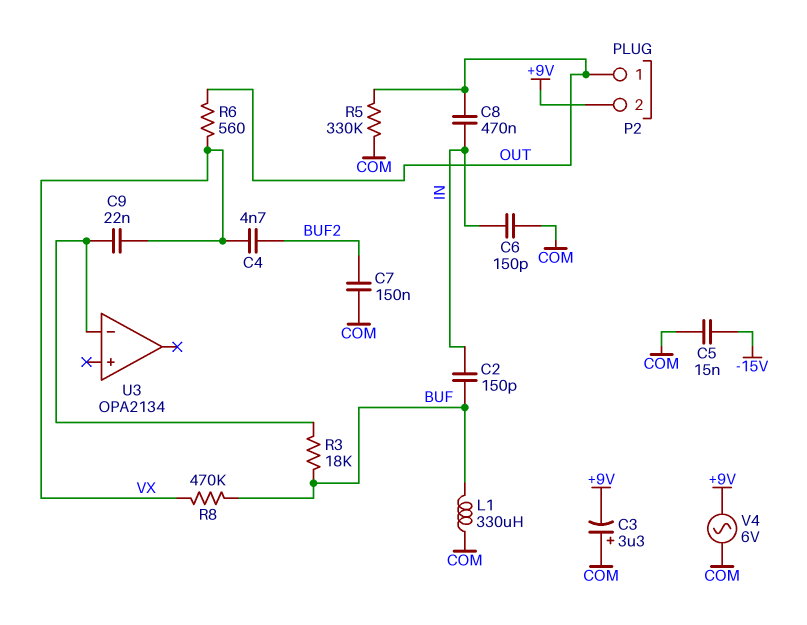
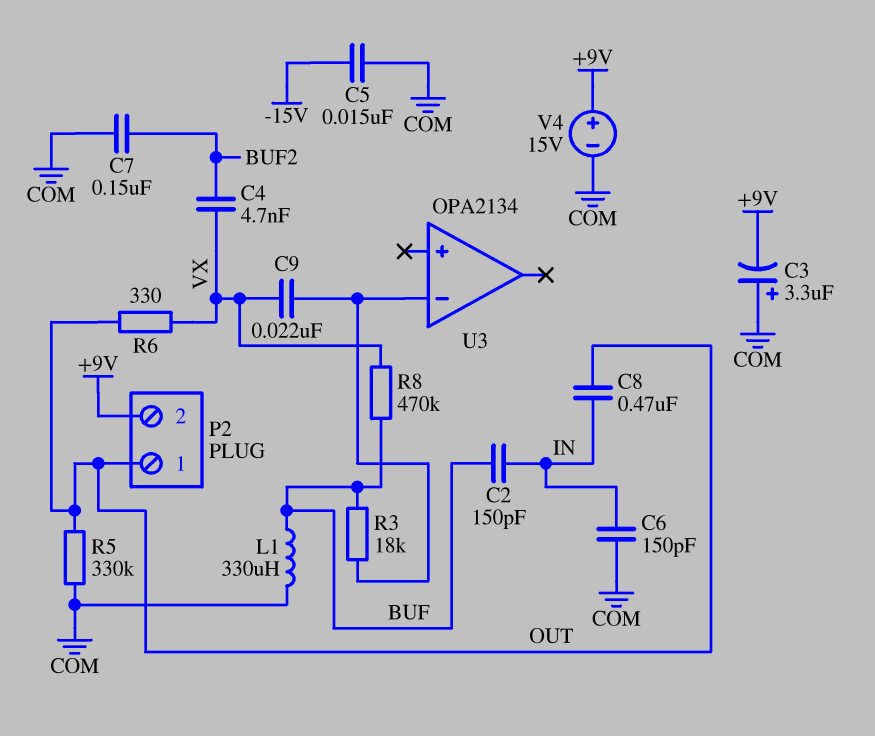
R6: 560 (OUT, VX) -> 330 (OUT, VX)
V4: AC 6V (+9V, COM) -> 15V (plus +9V, minus COM)

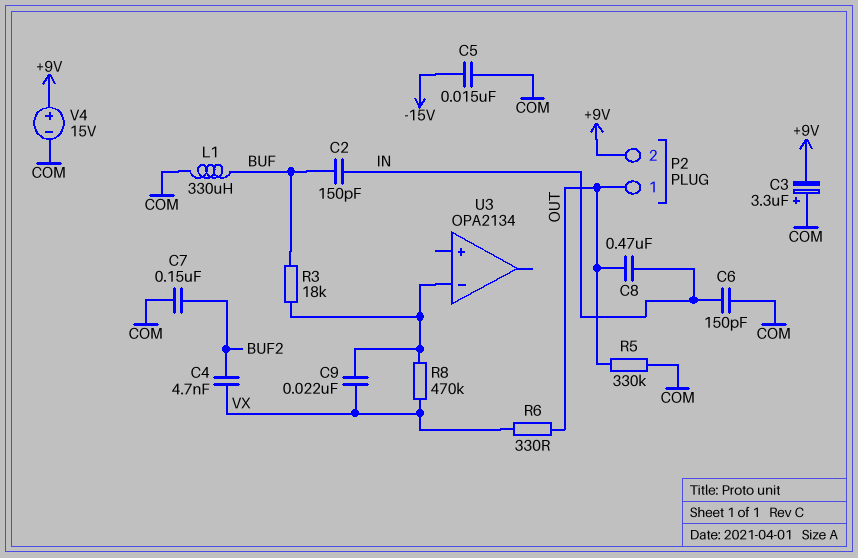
R8: 470k (BUF, VX) -> 470k (U3/in-, VX)

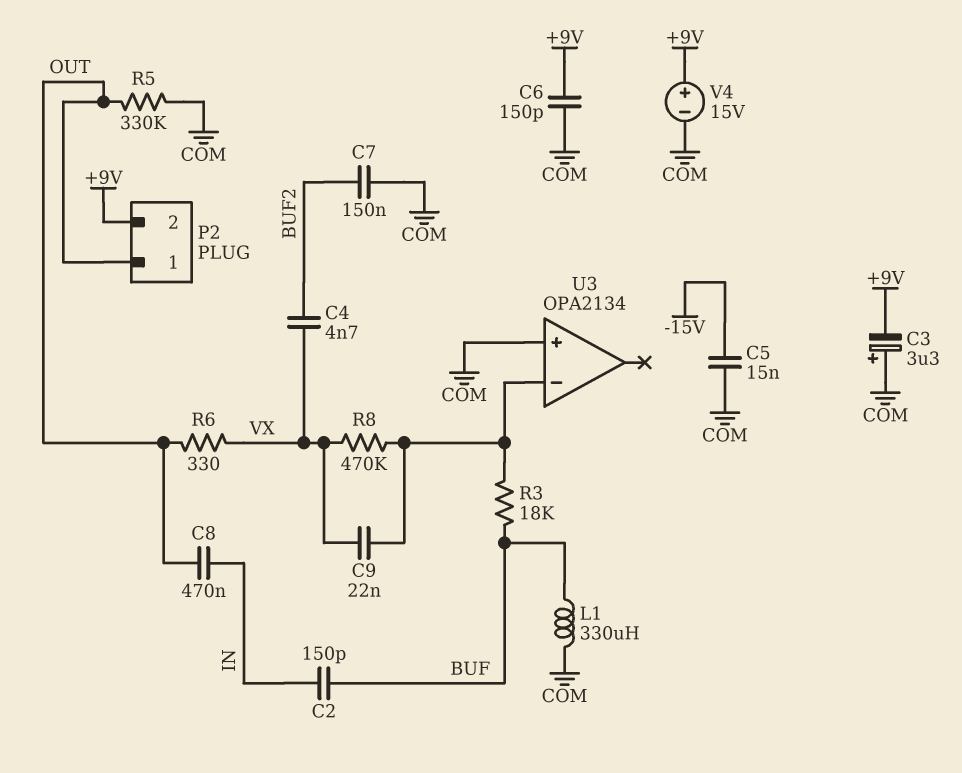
C6: 150pF (COM, IN) -> 150pF (+9V, COM)
U3 pin in+: none -> COM

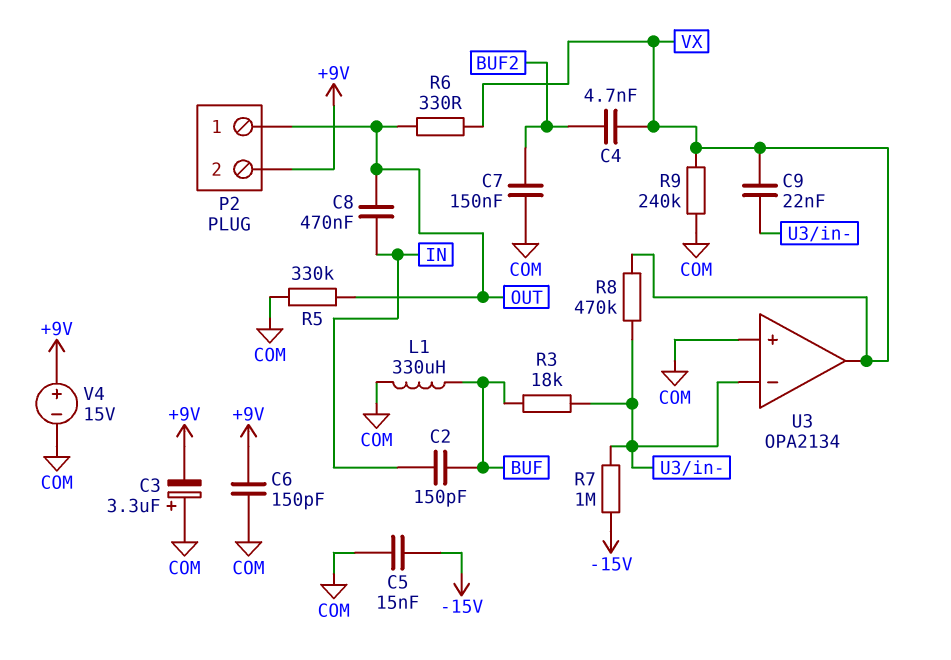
R7: none -> 1M (-15V, U3/in-)
R9: none -> 240k (COM, VX)
U3 pin out: none -> VX

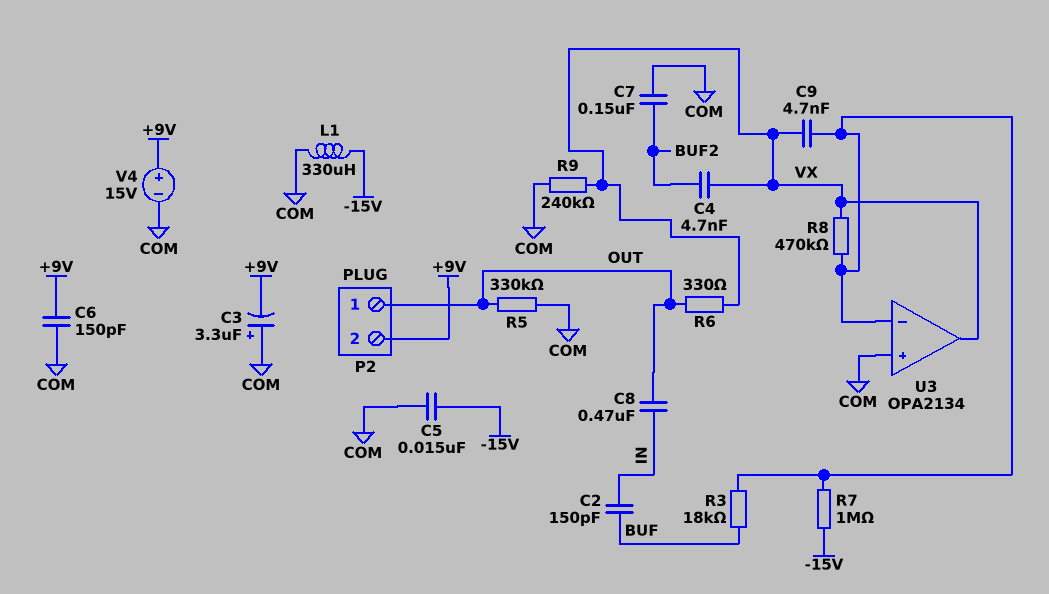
C9: 22nF (U3/in-, VX) -> 4.7nF (U3/in-, VX)
L1: 330uH (BUF, COM) -> 330uH (-15V, COM)

